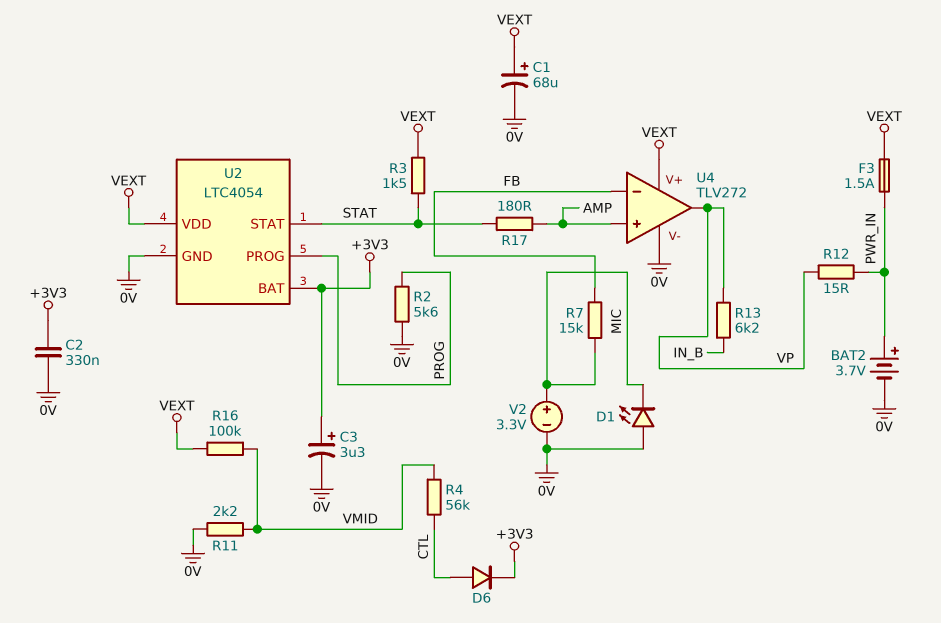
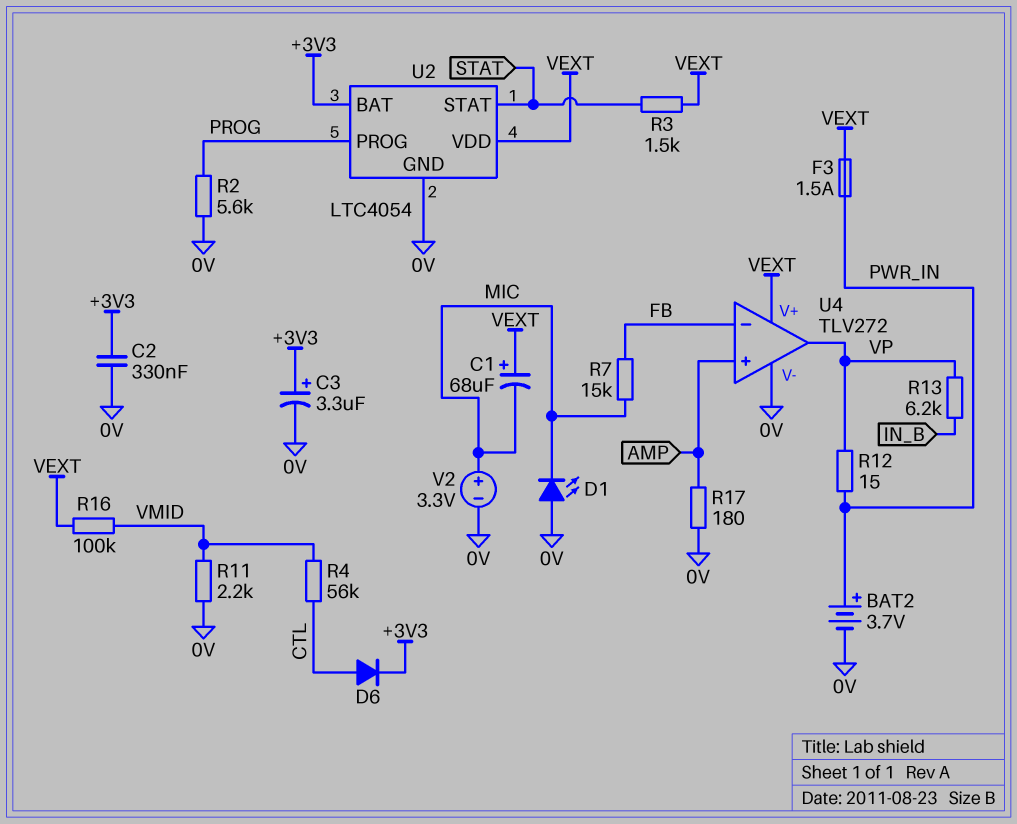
C1: 68uF (plus VEXT, minus 0V) -> 68uF (plus VEXT, minus MIC)
R17: 180 (AMP, STAT) -> 180 (0V, AMP)

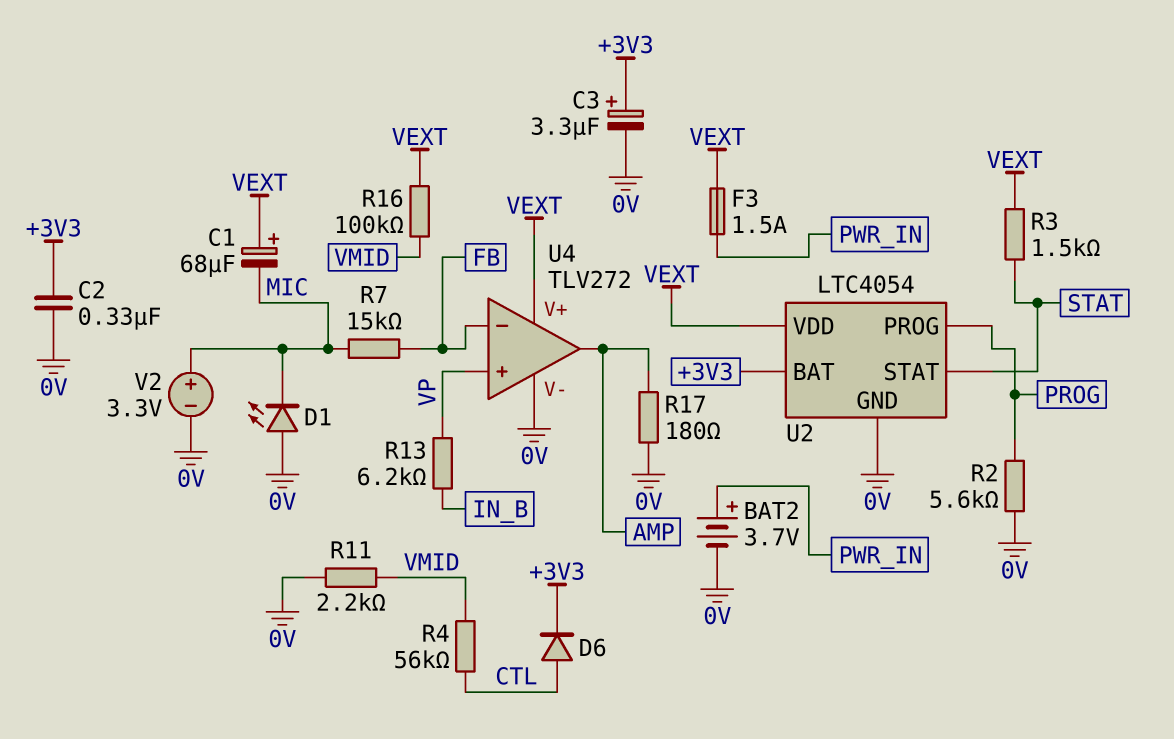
R12: 15 (PWR_IN, VP) -> none
U4 pin in+: AMP -> VP
U4 pin out: VP -> AMP

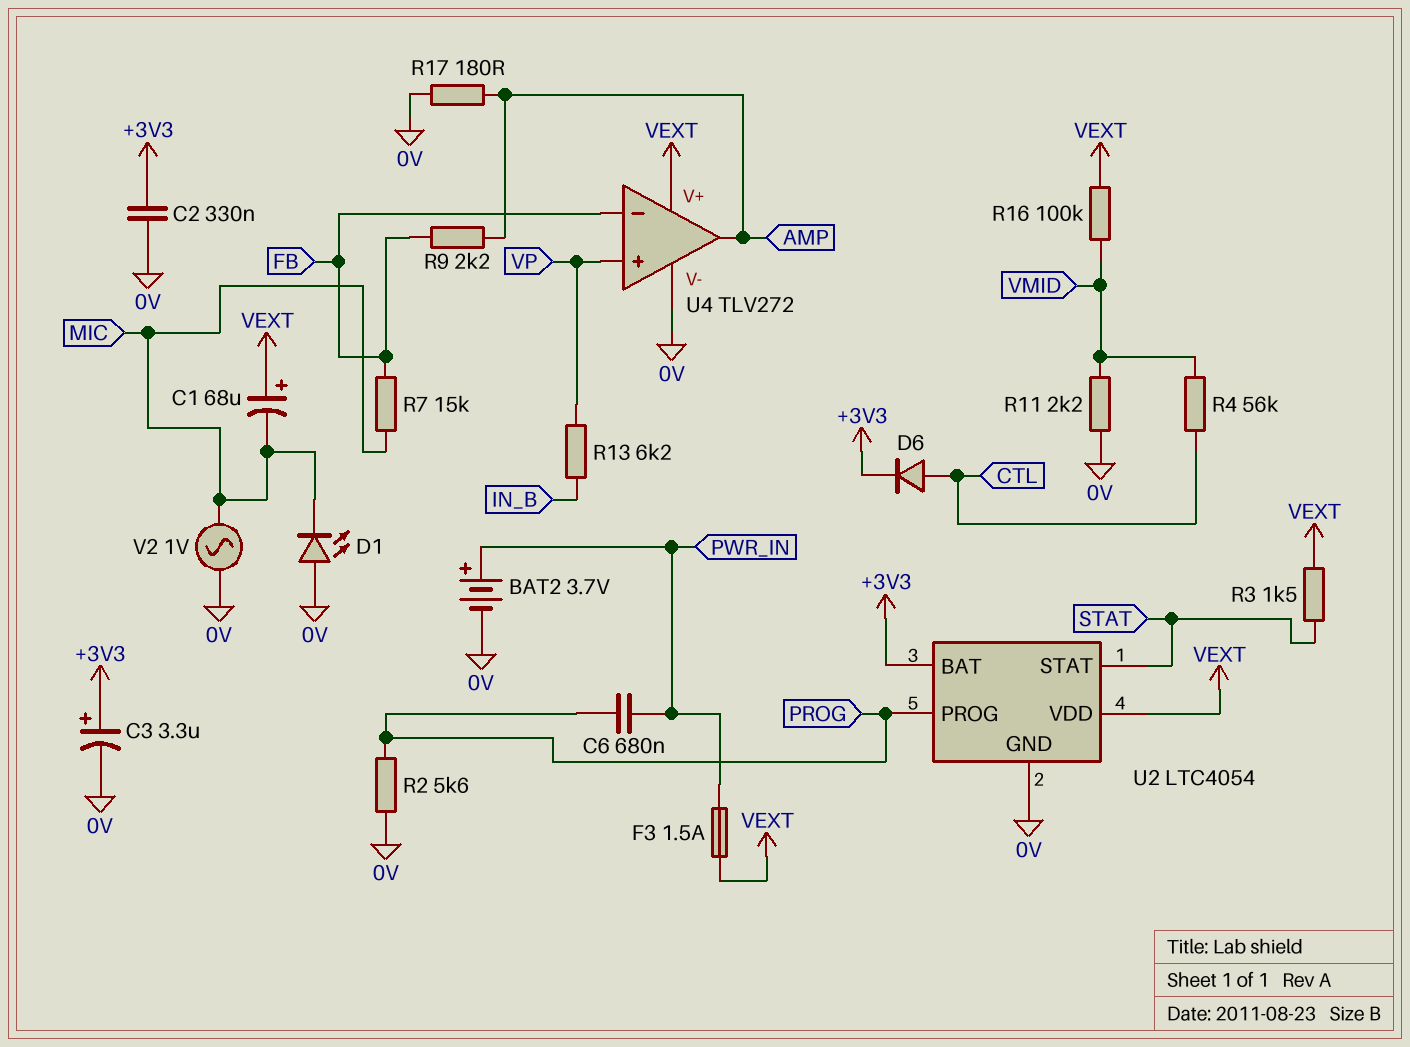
C6: none -> 680nF (PROG, PWR_IN)
R9: none -> 2.2k (AMP, FB)
V2: 3.3V (plus MIC, minus 0V) -> AC 1V (0V, MIC)

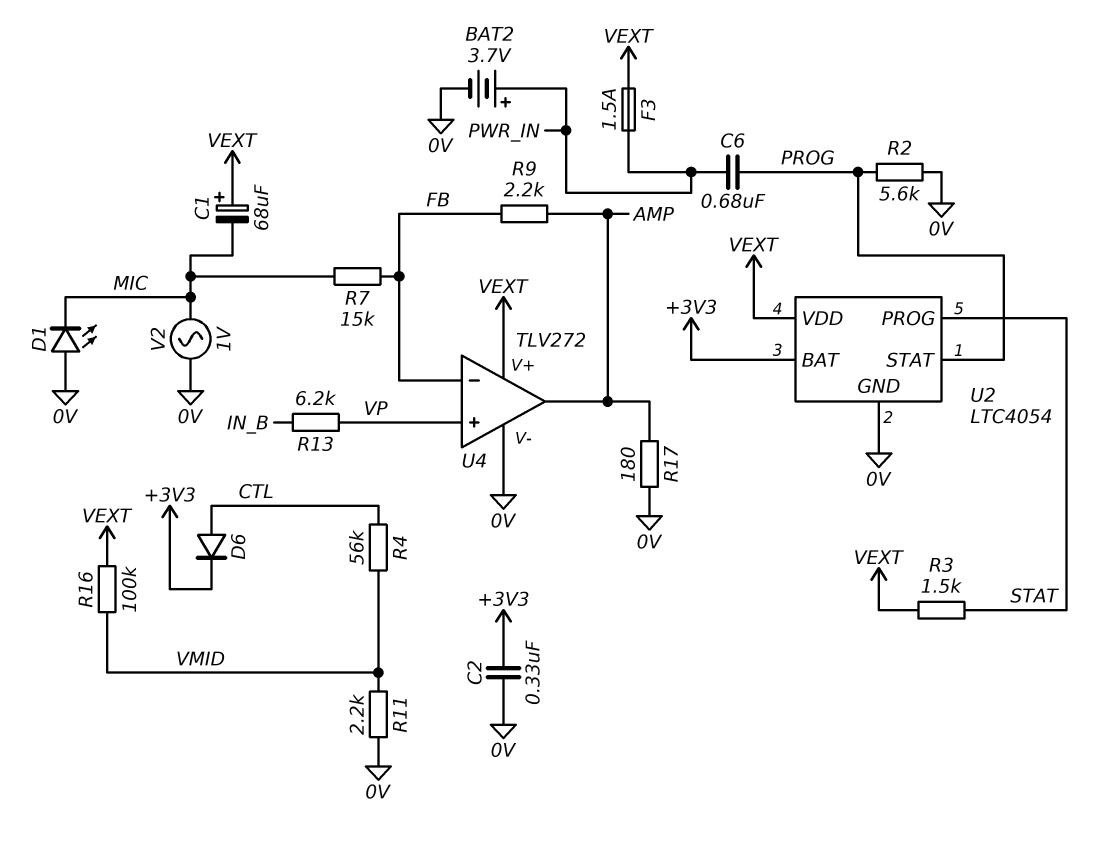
C3: 3.3uF (plus +3V3, minus 0V) -> none
U2 pin PROG: PROG -> STAT
U2 pin STAT: STAT -> PROG

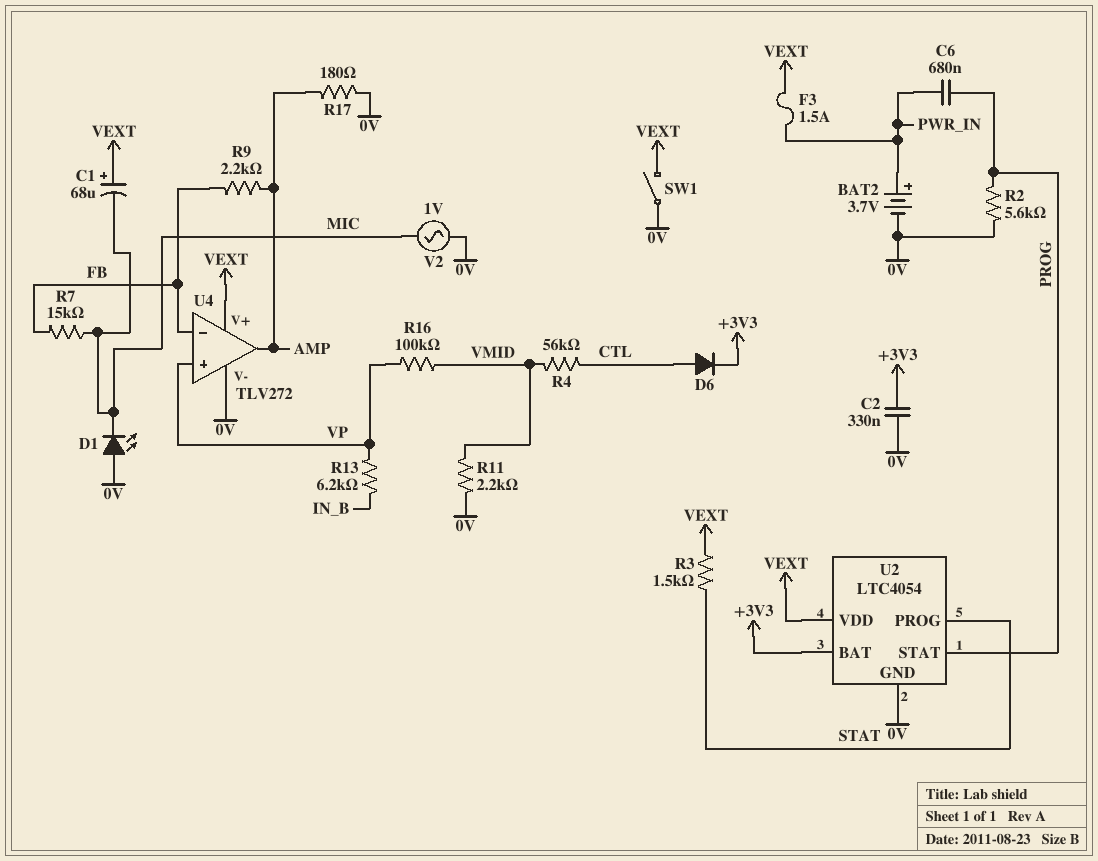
R16: 100k (VEXT, VMID) -> 100k (VMID, VP)
SW1: none -> switch (0V, VEXT)

